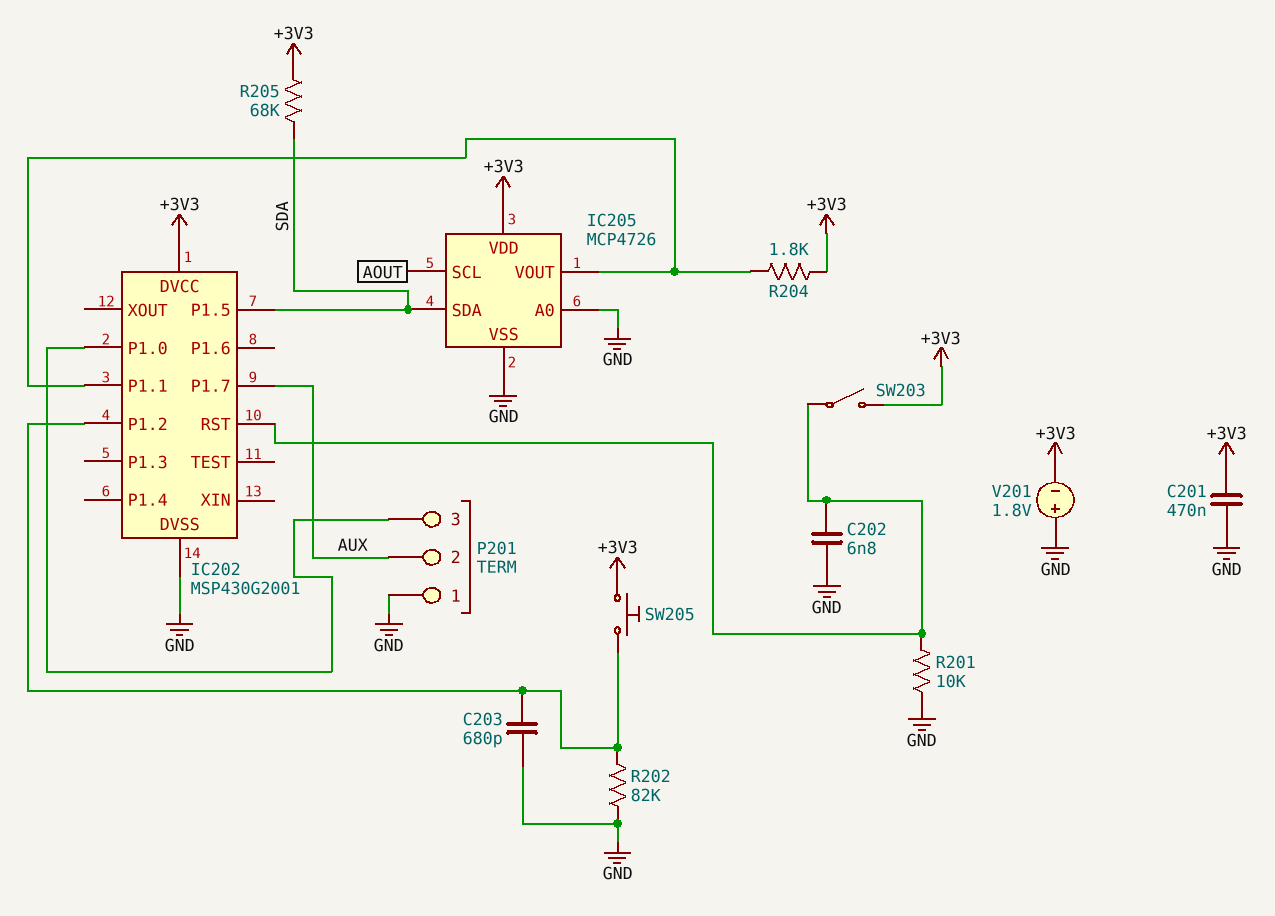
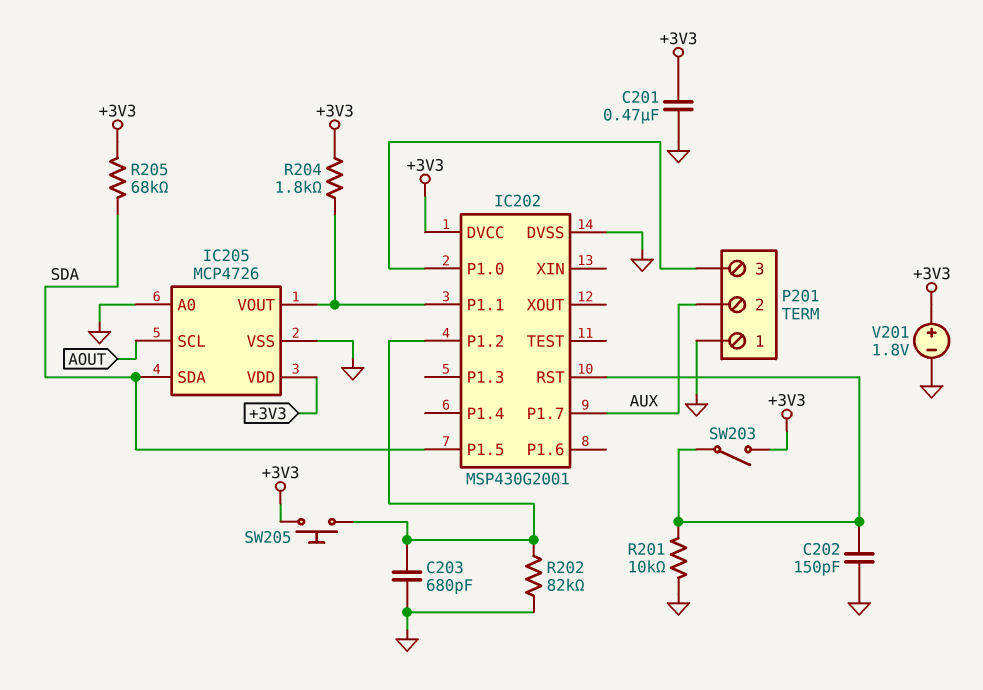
C202: 6.8nF (GND, IC202/RST) -> 150pF (GND, IC202/RST)
V201: 1.8V (plus GND, minus +3V3) -> 1.8V (plus +3V3, minus GND)

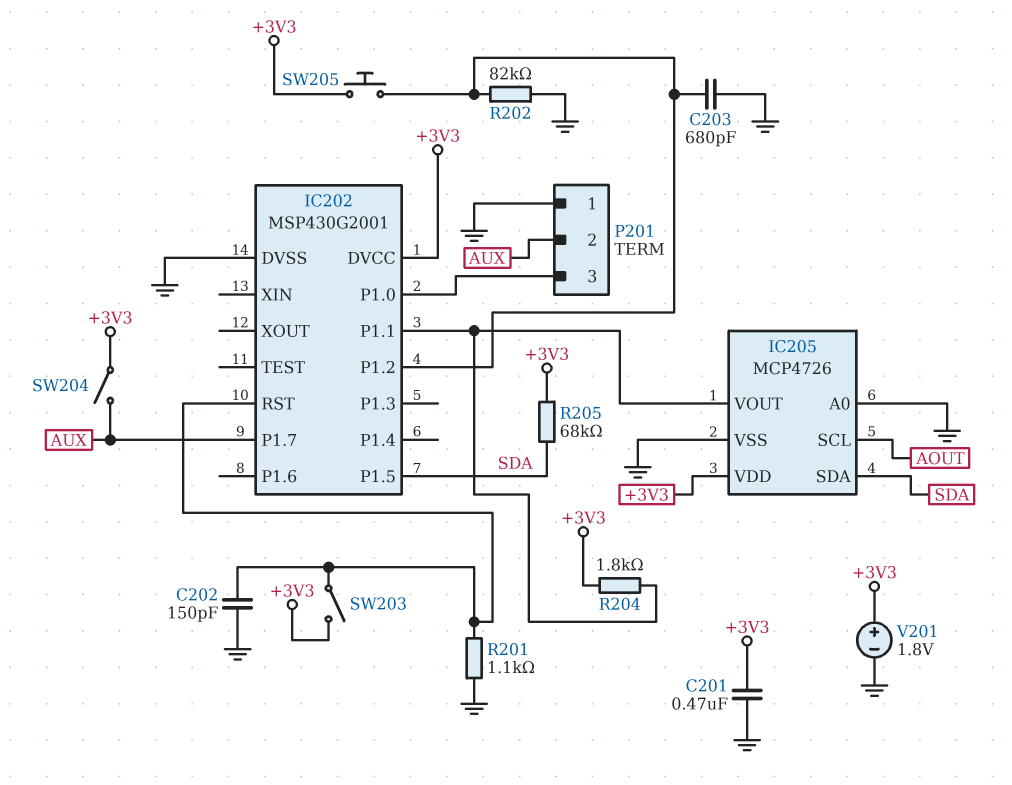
R201: 10k (GND, IC202/RST) -> 1.1k (GND, IC202/RST)
SW204: none -> switch (+3V3, AUX)

